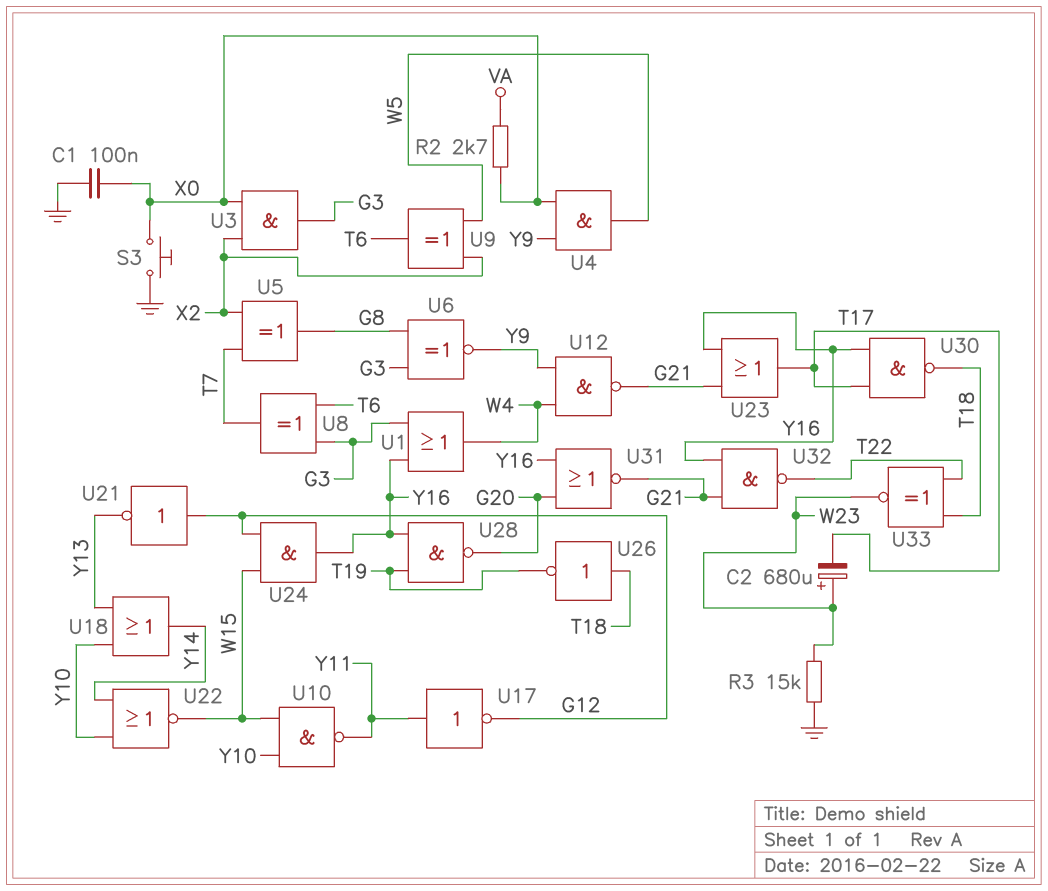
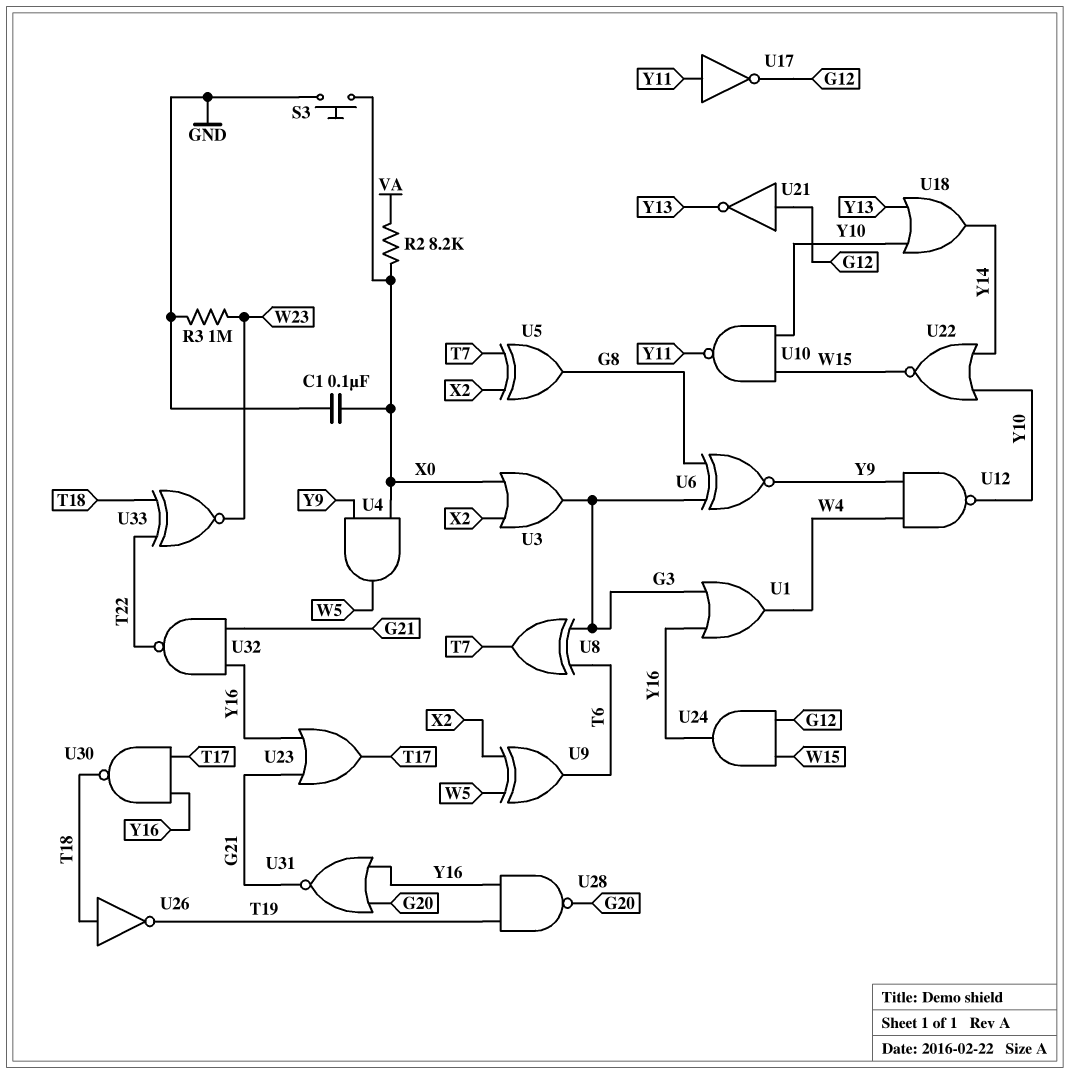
C2: 680uF (plus W23, minus T17) -> none
R2: 2.7k (VA, X0) -> 8.2k (VA, X0)
R3: 15k (GND, W23) -> 1M (GND, W23)
U3: AND (in X0, in X2, out G3) -> OR (in X0, in X2, out G3)
U12: NAND (in W4, in Y9, out G21) -> NAND (in W4, in Y9, out Y10)

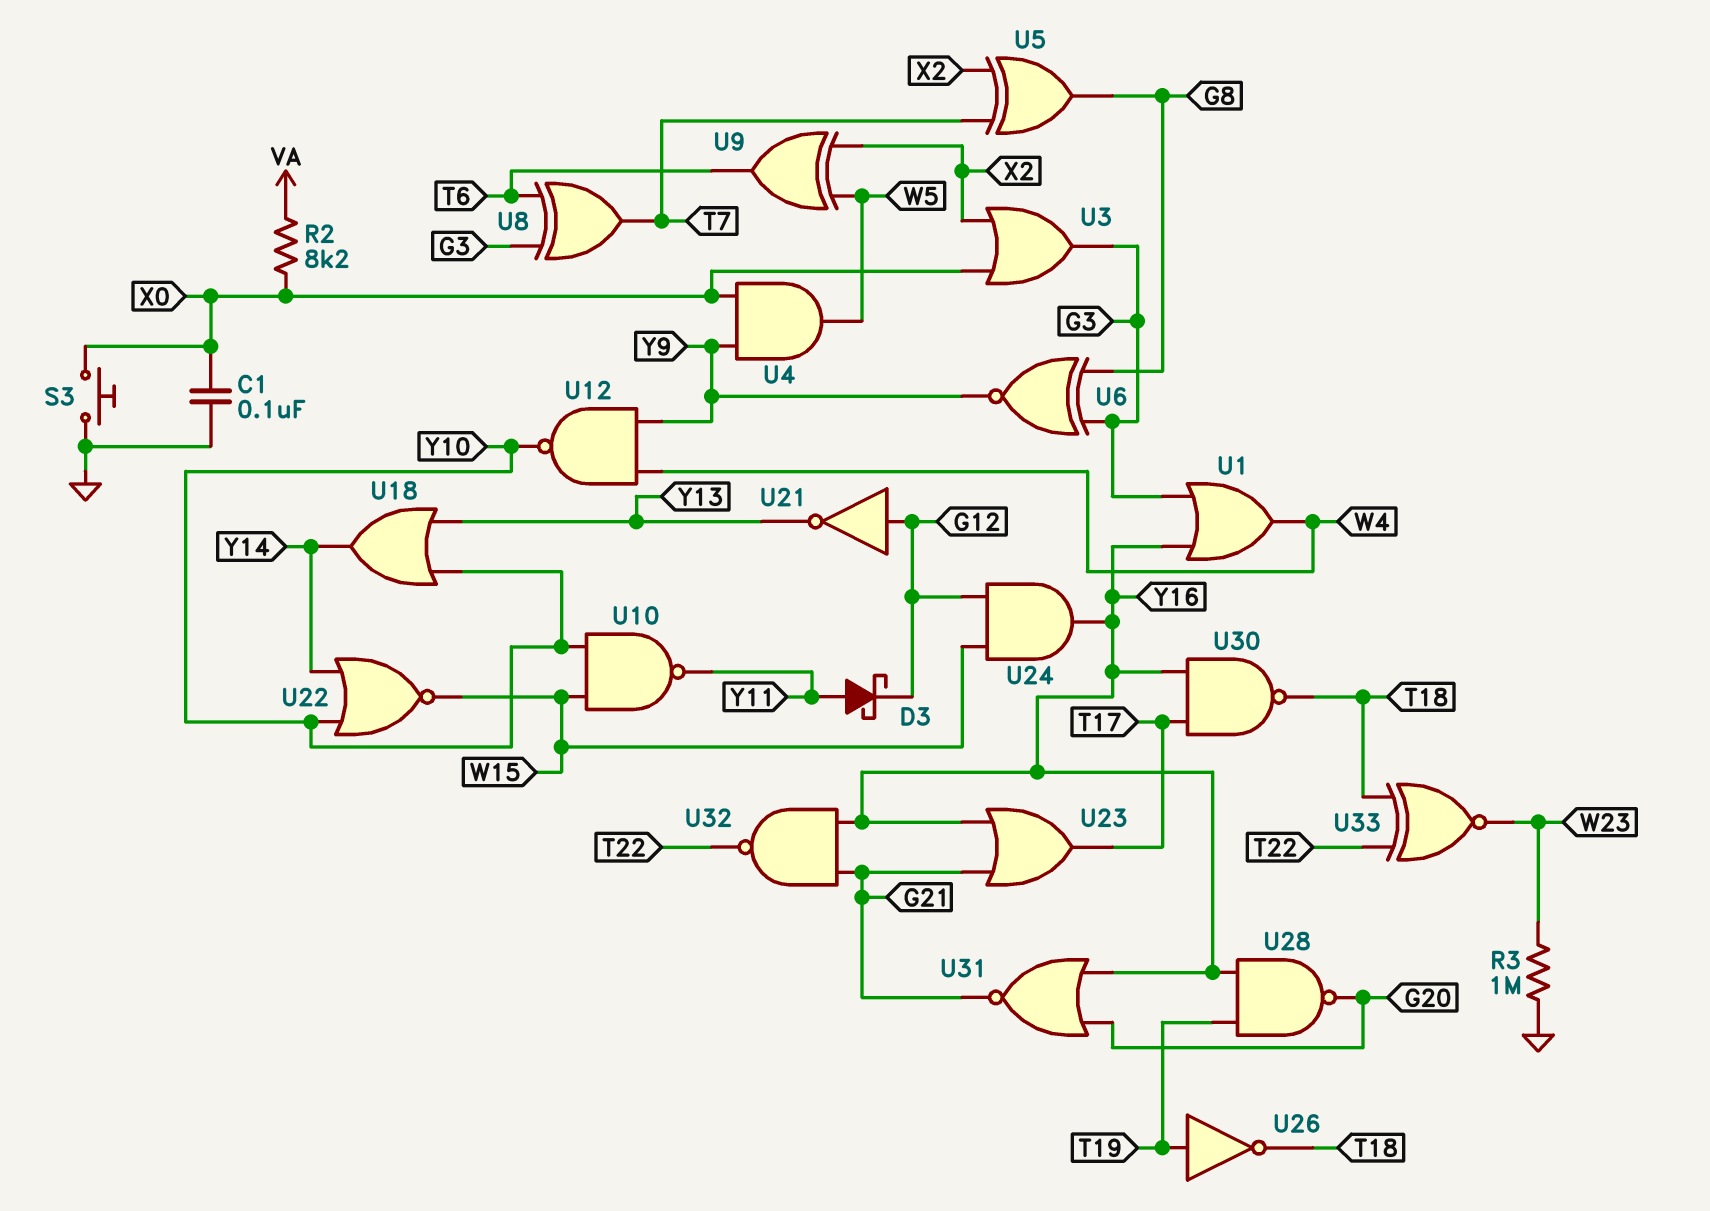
D3: none -> schottky (A Y11, K G12)
U17: NOT (in Y11, out G12) -> none
U26: NOT (in T18, out T19) -> NOT (in T19, out T18)

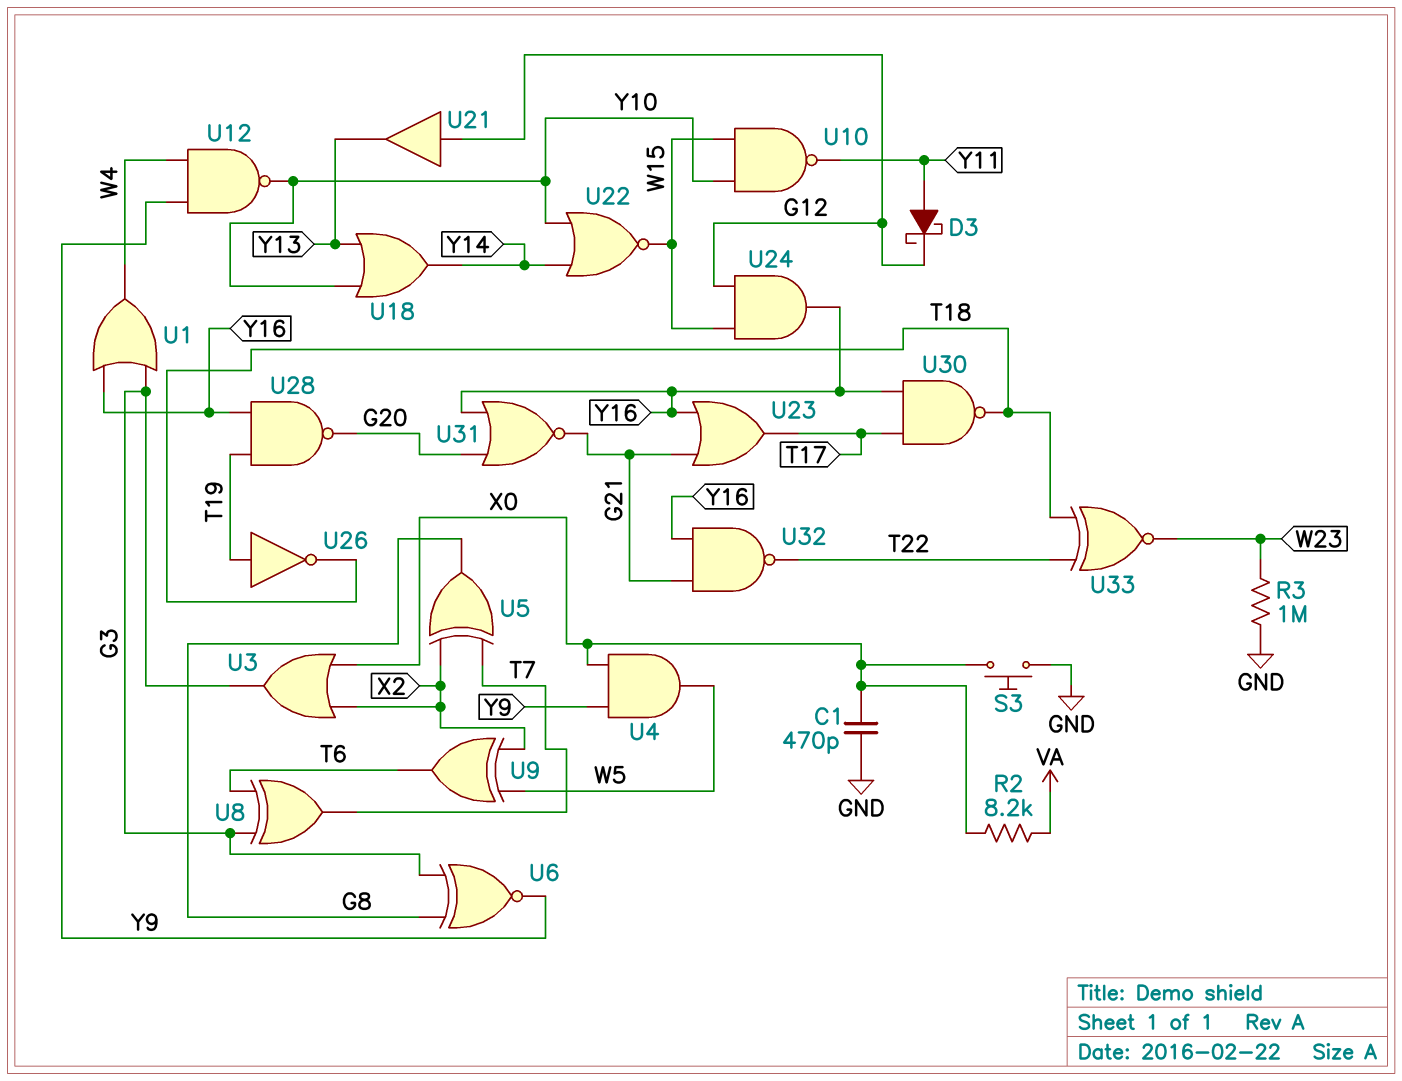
C1: 100nF (GND, X0) -> 470pF (GND, X0)
U21: NOT (in G12, out Y13) -> buffer (in G12, out Y13)

